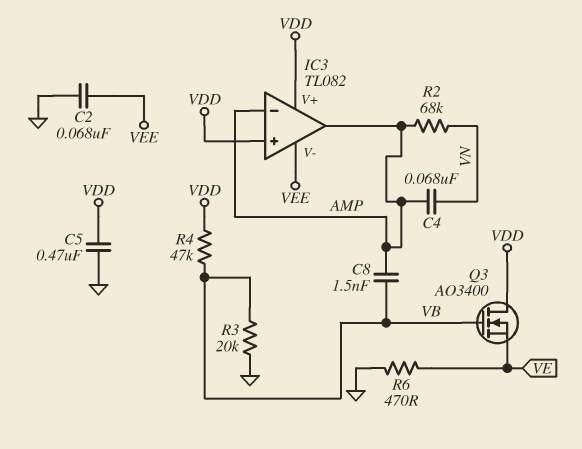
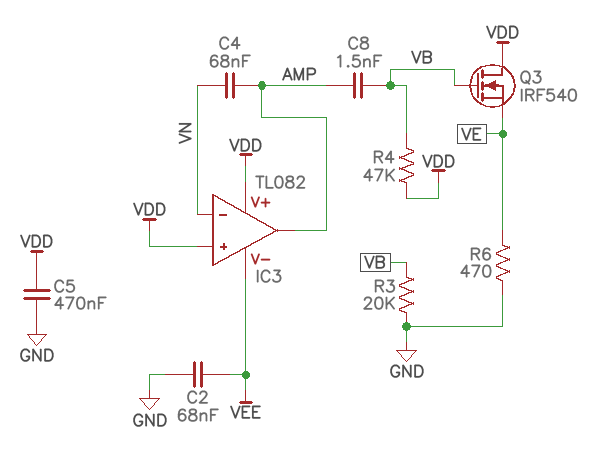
IC3 pin in-: AMP -> VN
Q3: NMOS AO3400 (G VB, D VDD, S VE) -> NMOS IRF540 (G VB, D VDD, S VE)
R2: 68k (AMP, VN) -> none

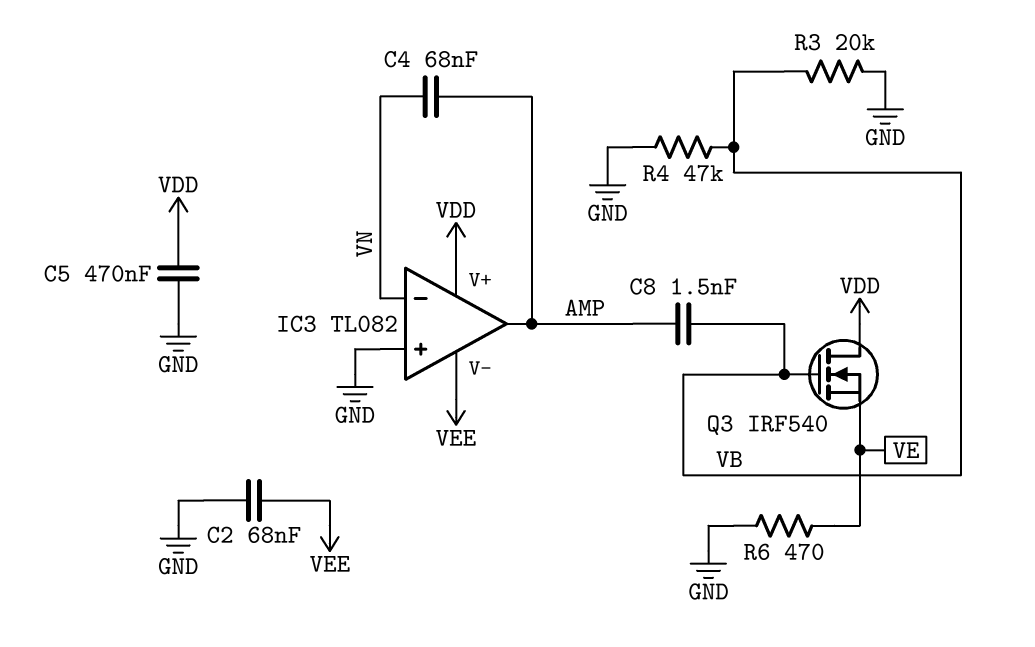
IC3 pin in+: VDD -> GND
R4: 47k (VB, VDD) -> 47k (GND, VB)

